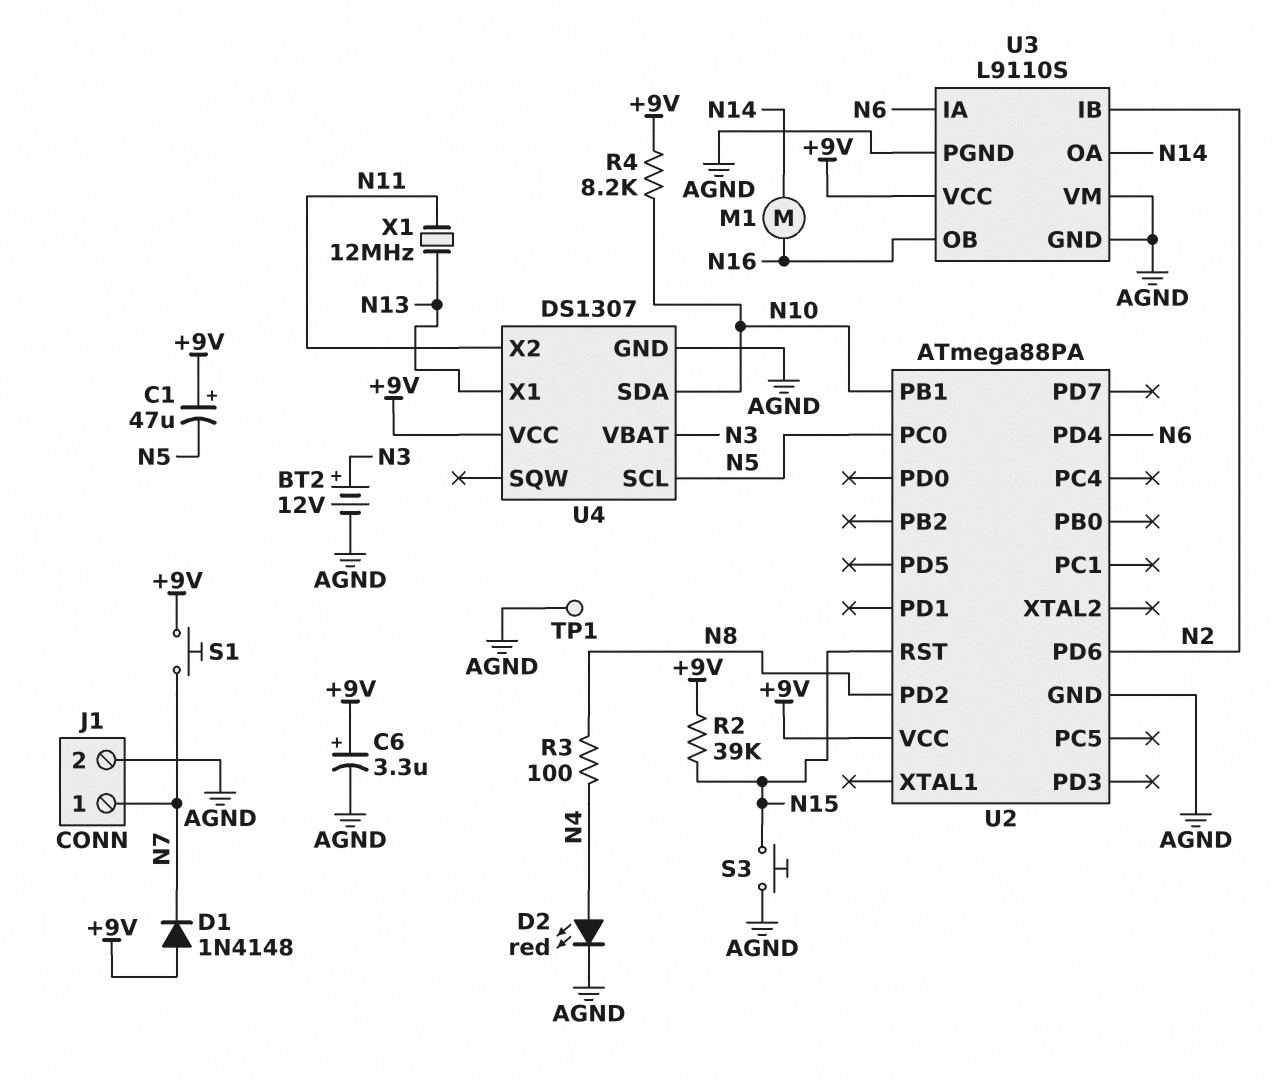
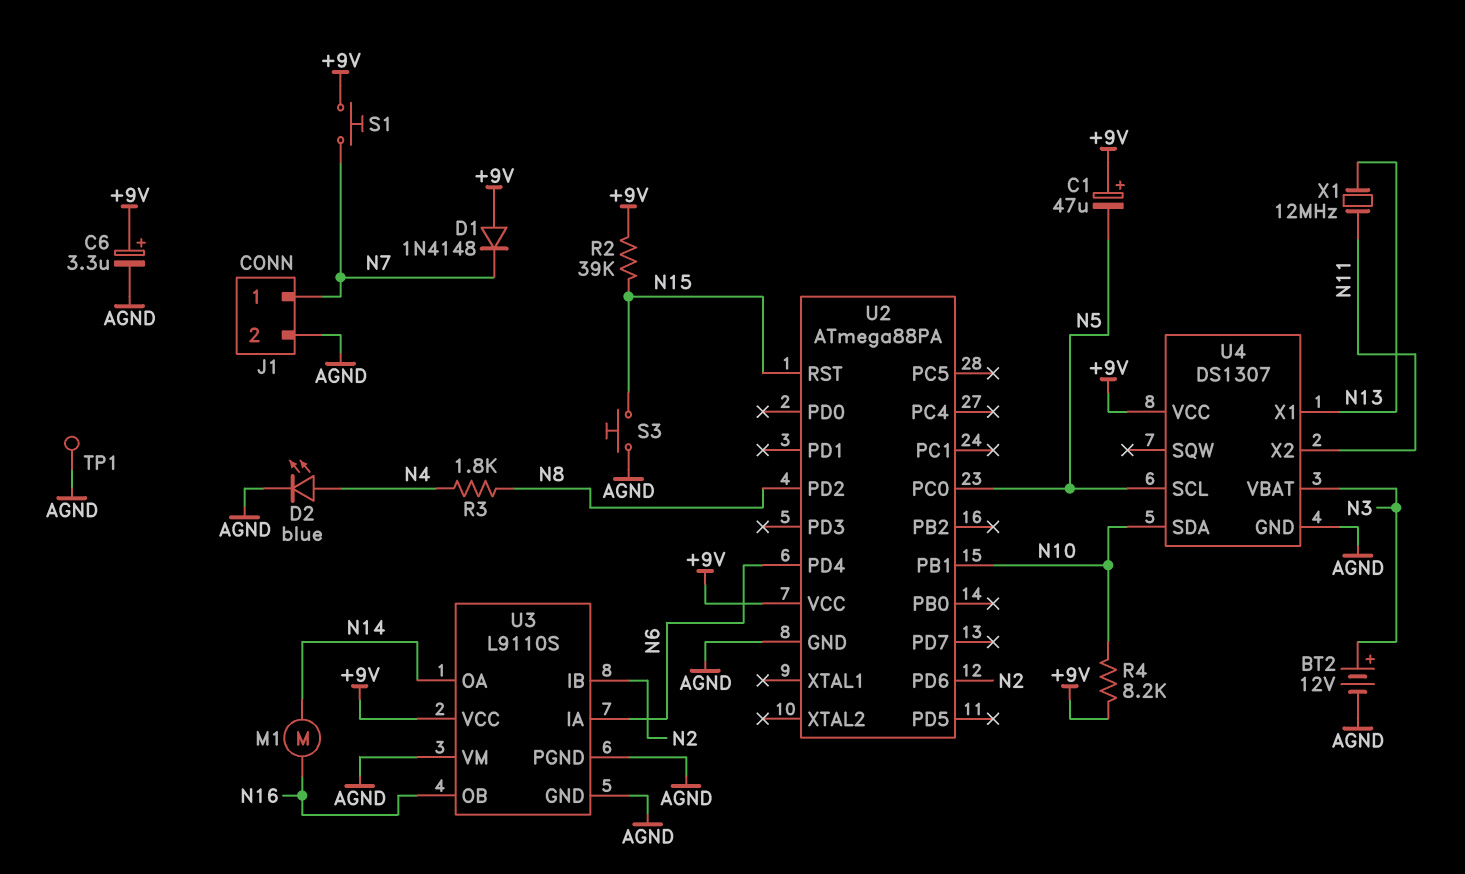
D2: LED red (A N4, K AGND) -> LED blue (A N4, K AGND)
R3: 100 (N4, N8) -> 1.8k (N4, N8)

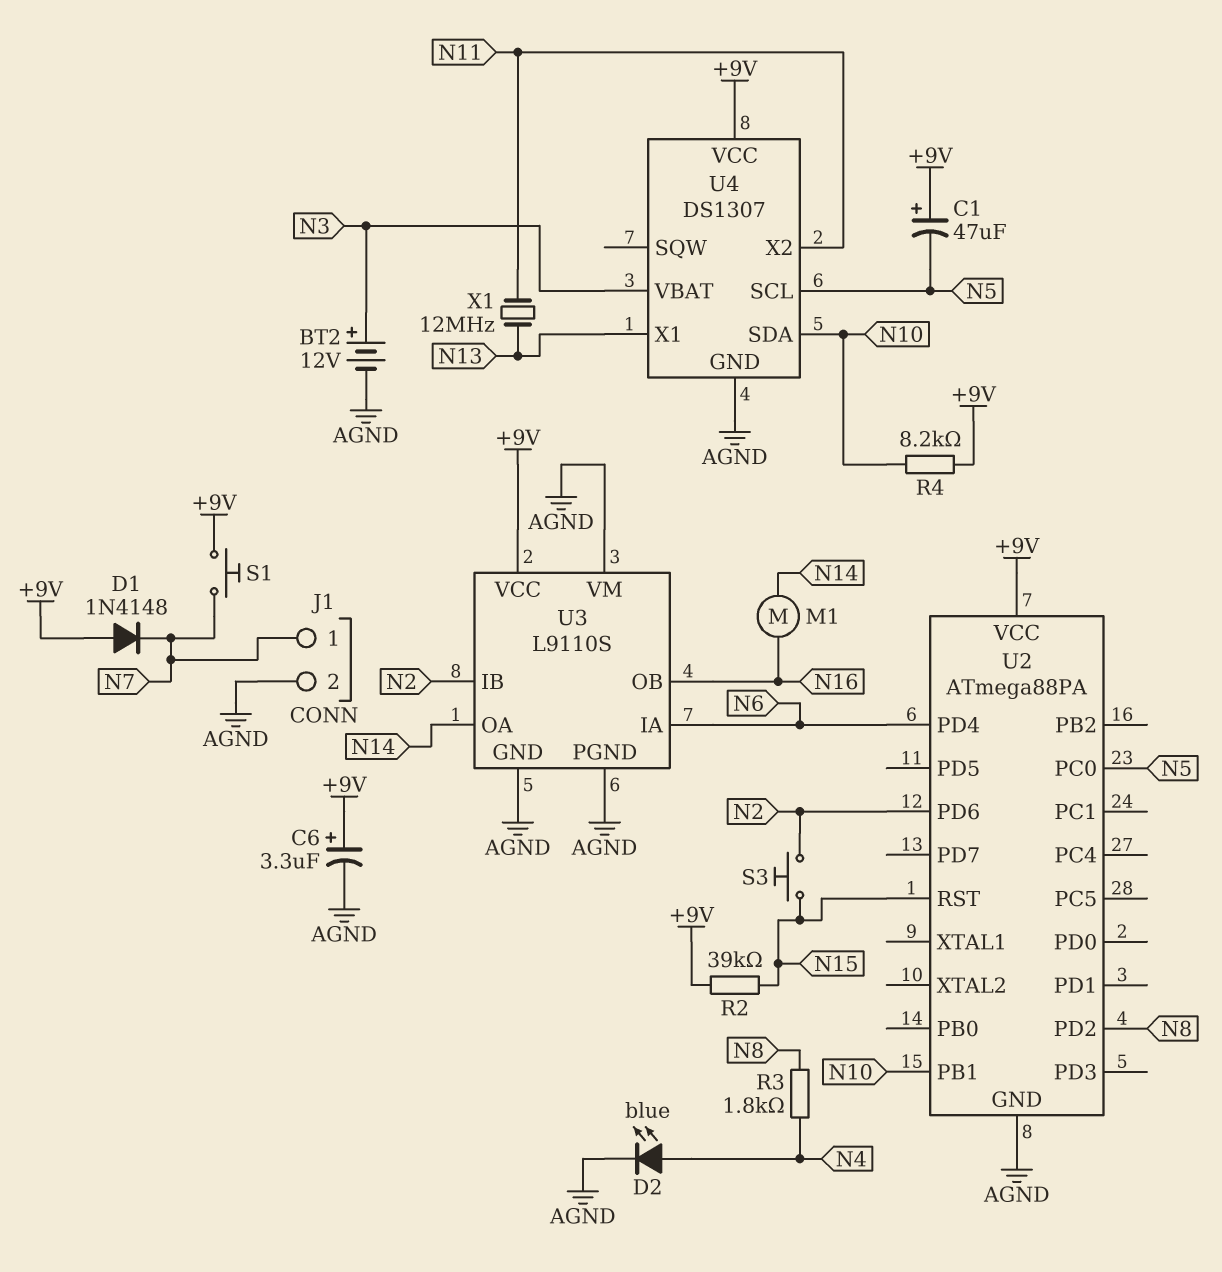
S3: button (AGND, N15) -> button (N2, N15)
TP1: test point (AGND) -> none

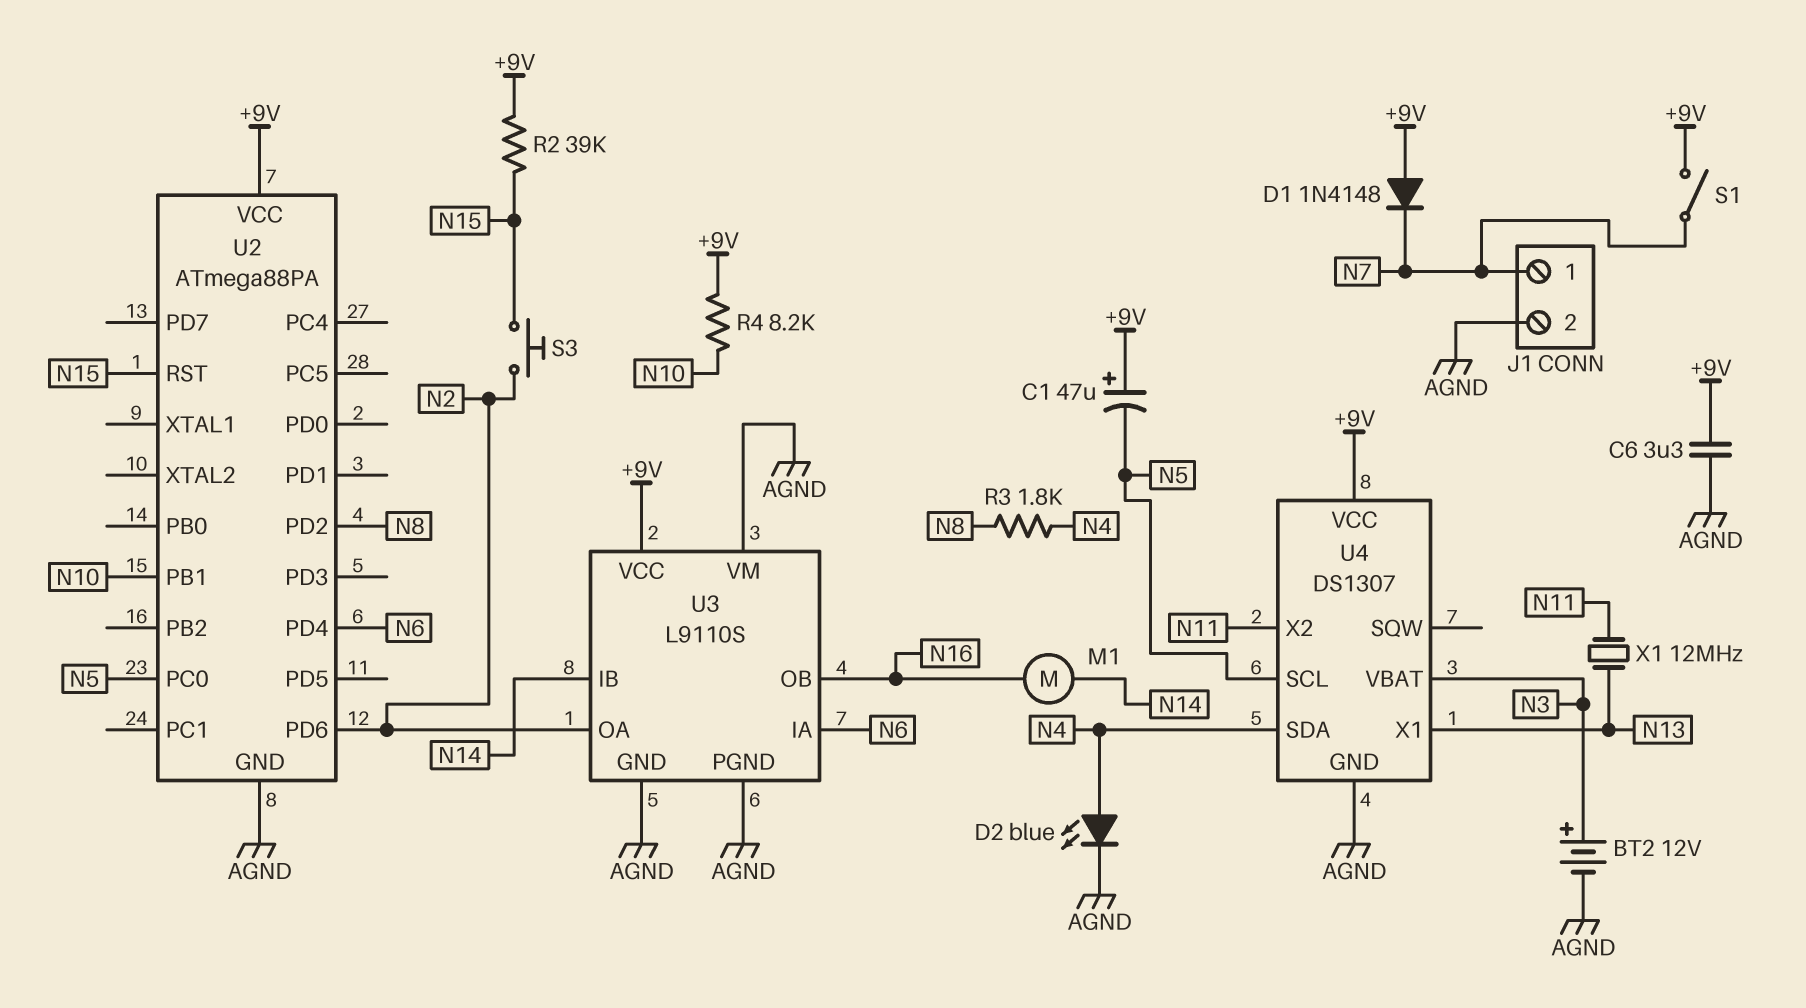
C6: 3.3uF (plus +9V, minus AGND) -> 3.3uF (+9V, AGND)
S1: button (+9V, N7) -> switch (+9V, N7)
U3 pin IB: N2 -> N14
U3 pin OA: N14 -> N2
U4 pin SDA: N10 -> N4

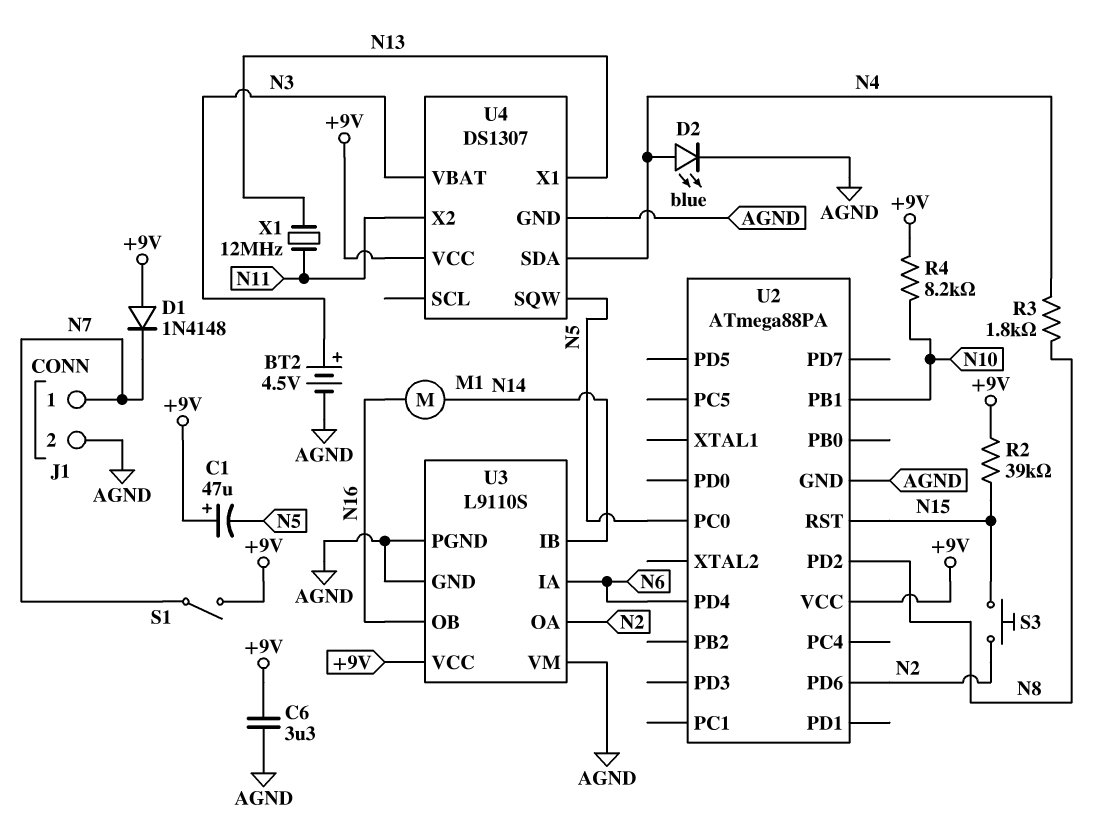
BT2: 12V (plus N3, minus AGND) -> 4.5V (plus N3, minus AGND)
U4 pin SCL: N5 -> none
U4 pin SQW: none -> N5

